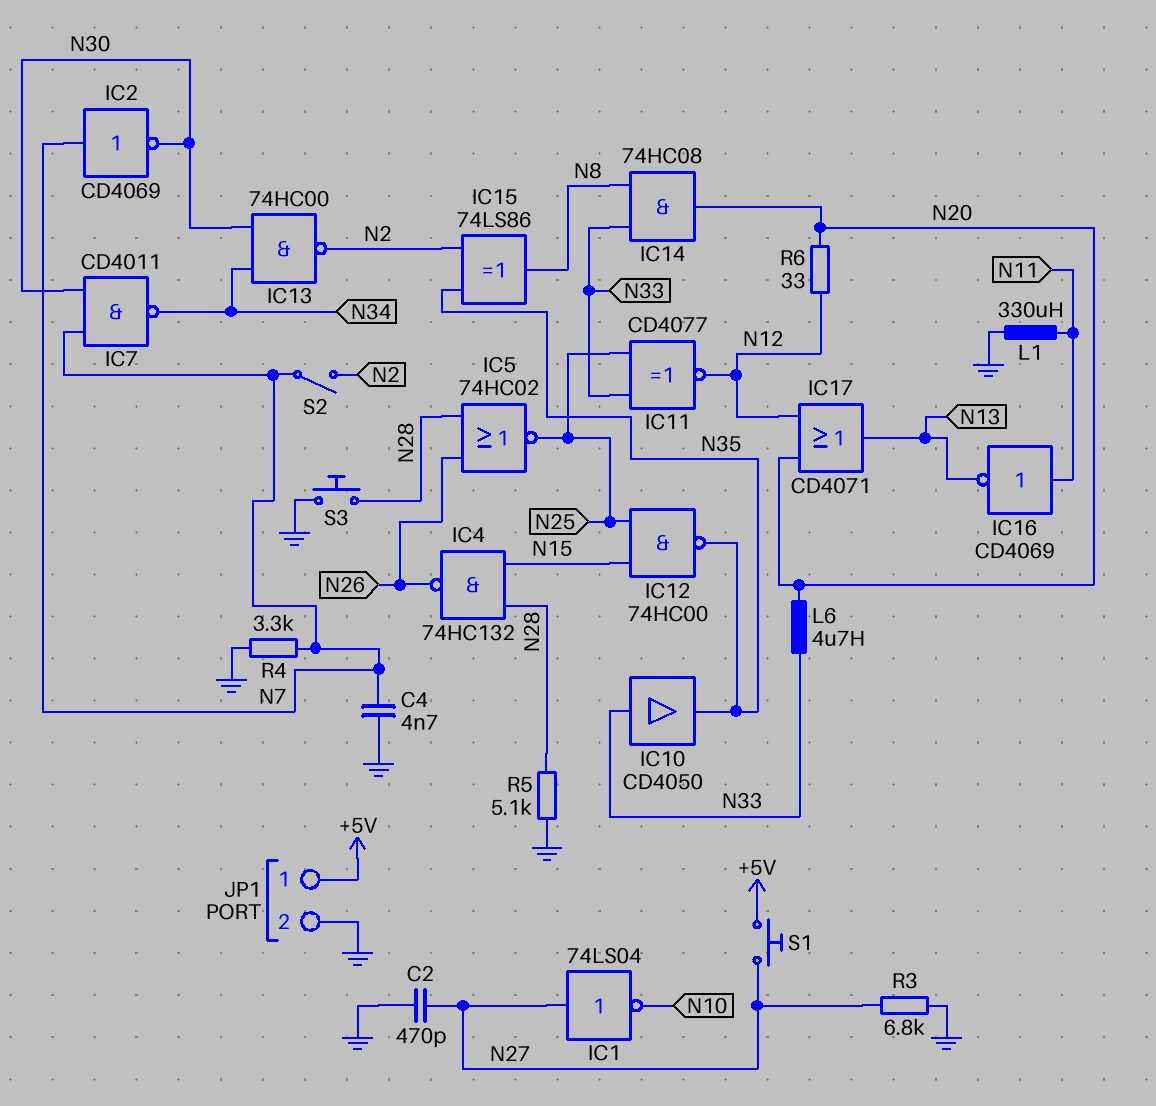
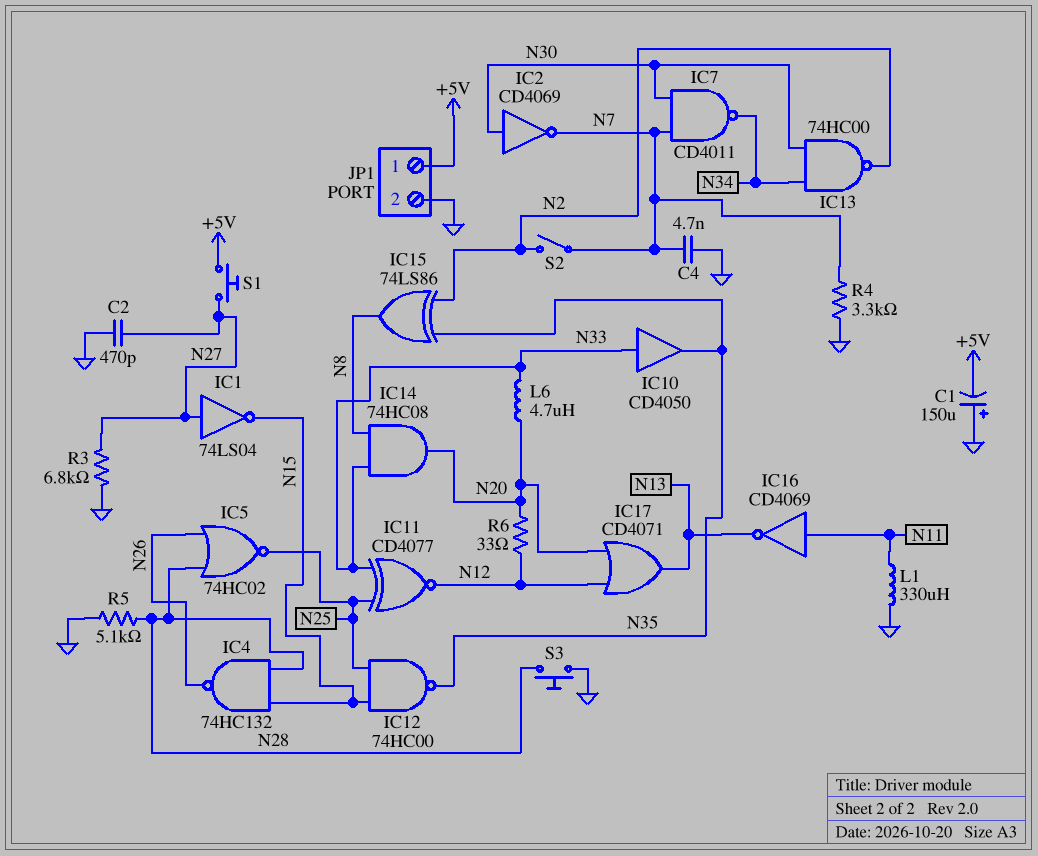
C1: none -> 150uF (plus GND, minus +5V)
IC1: NOT 74LS04 (in N27, out N10) -> NOT 74LS04 (in N27, out N15)
IC2: NOT CD4069 (in N7, out N30) -> NOT CD4069 (in N30, out N7)

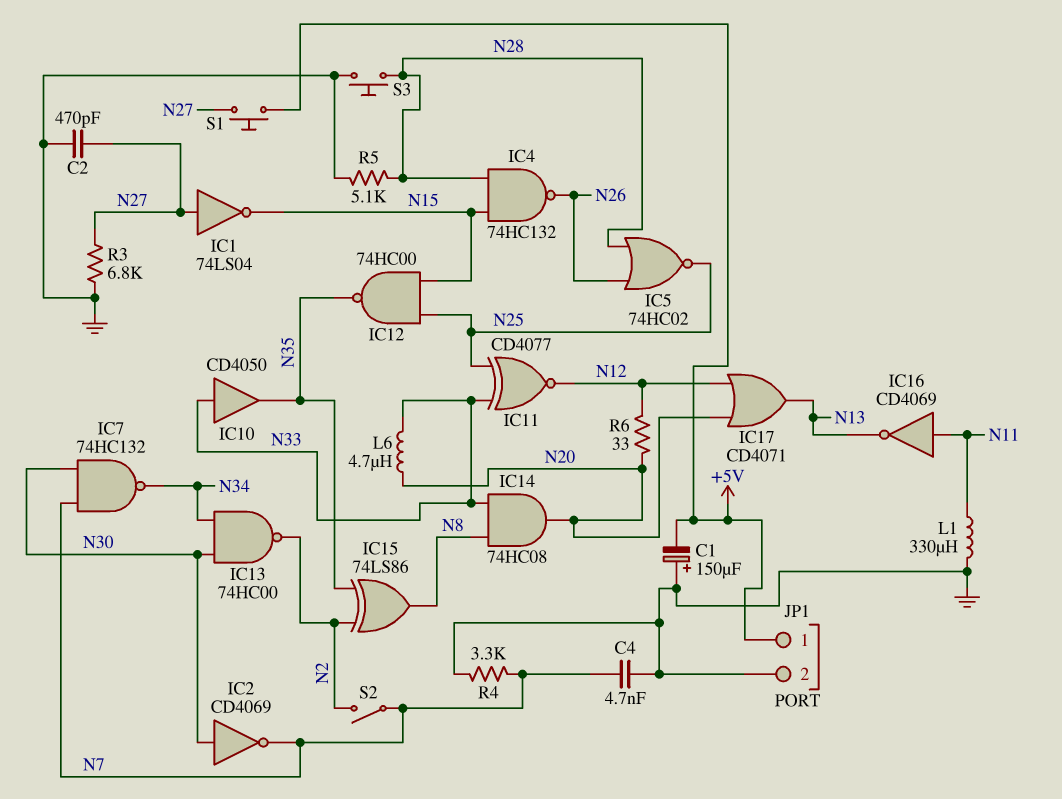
IC7: NAND CD4011 (in N7, in N30, out N34) -> NAND 74HC132 (in N7, in N30, out N34)

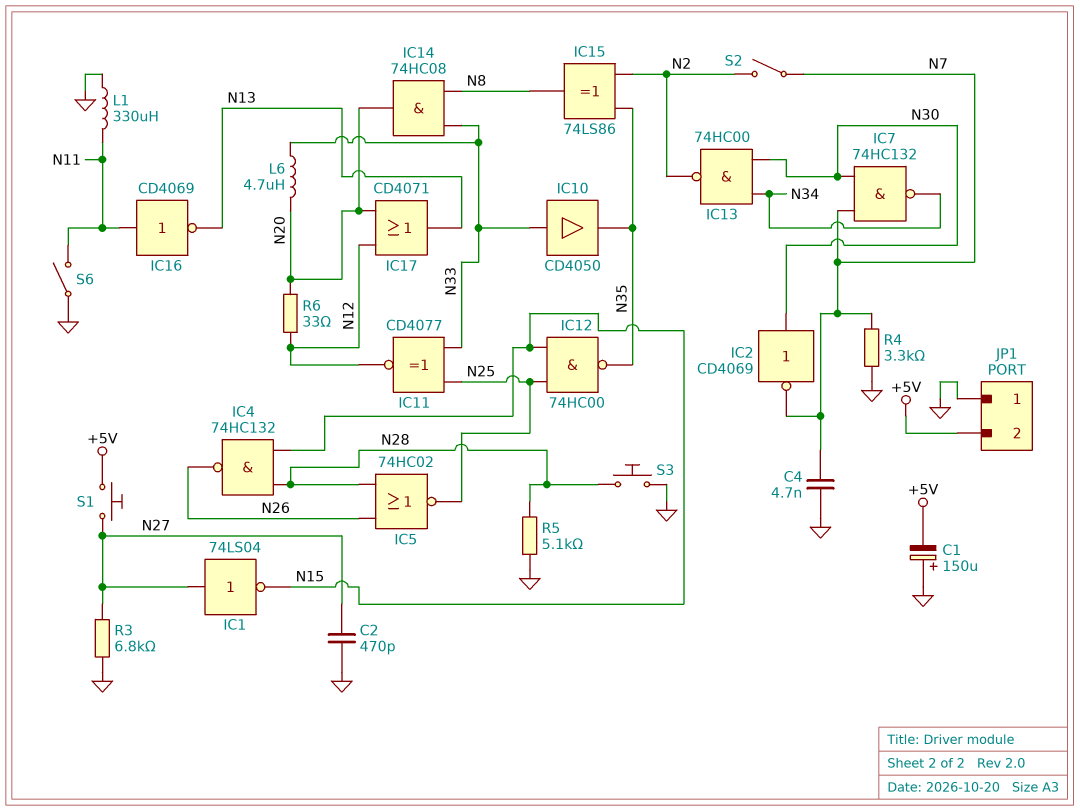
JP1 pin 1: +5V -> GND
JP1 pin 2: GND -> +5V
S6: none -> switch (GND, N11)

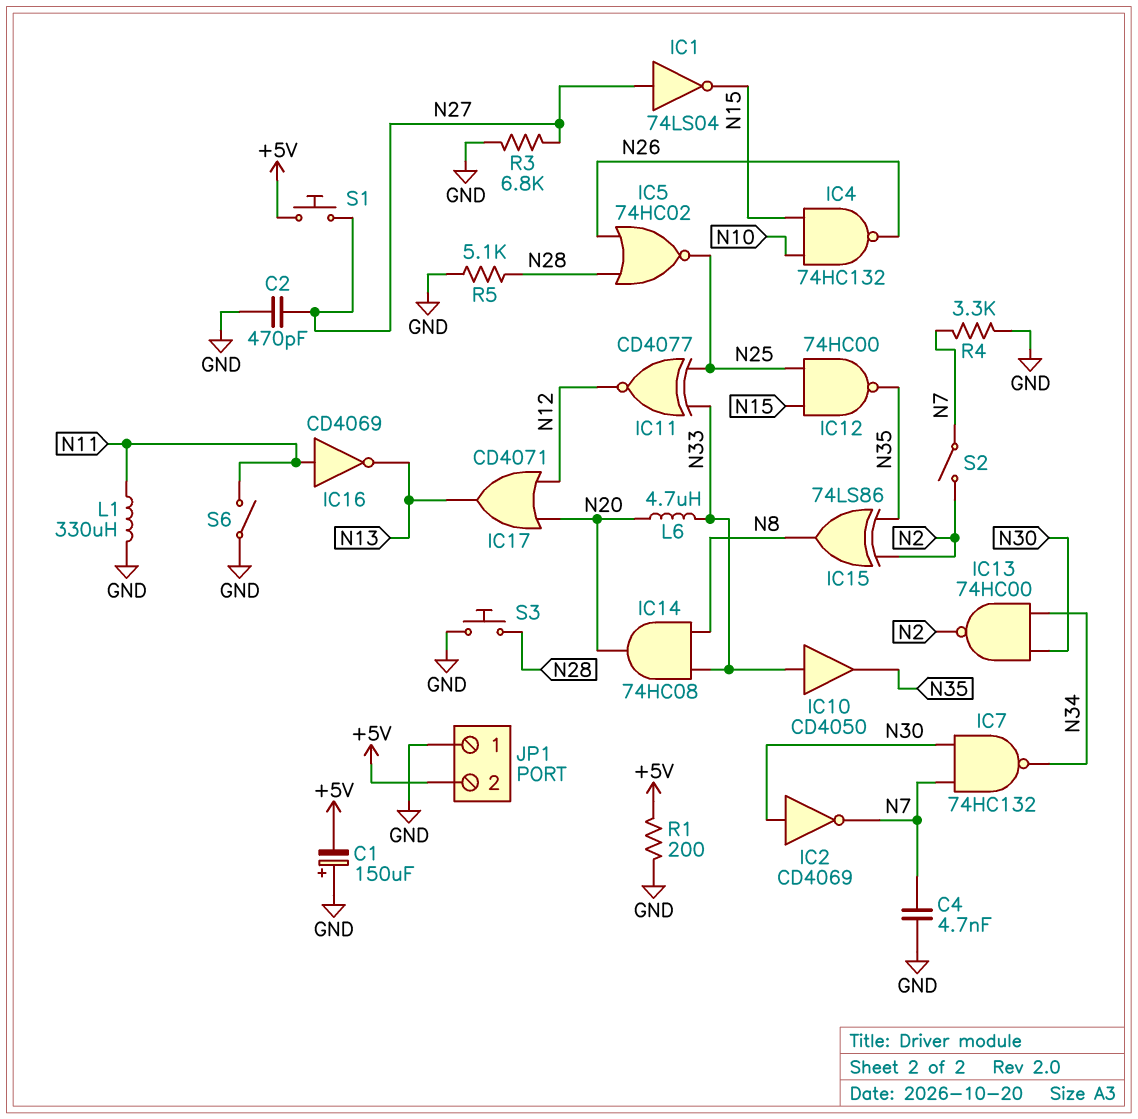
IC4: NAND 74HC132 (in N15, in N28, out N26) -> NAND 74HC132 (in N10, in N15, out N26)
R1: none -> 200 (+5V, GND)
R6: 33 (N12, N20) -> none

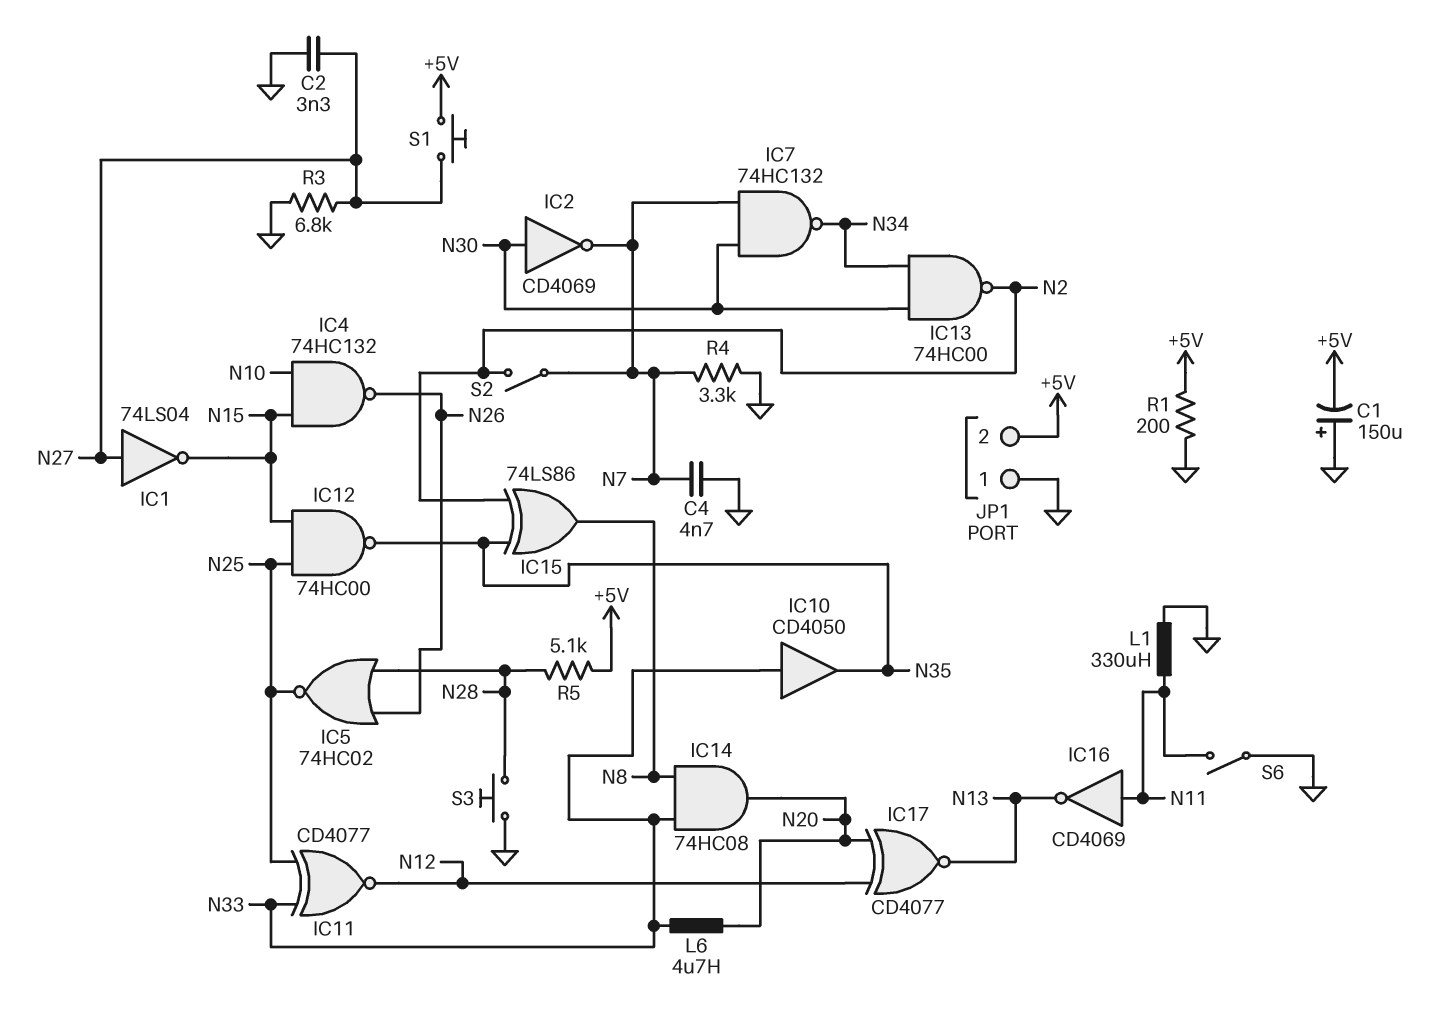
C2: 470pF (GND, N27) -> 3.3nF (GND, N27)
IC17: OR CD4071 (in N12, in N20, out N13) -> XNOR CD4077 (in N12, in N20, out N13)
R5: 5.1k (GND, N28) -> 5.1k (+5V, N28)

